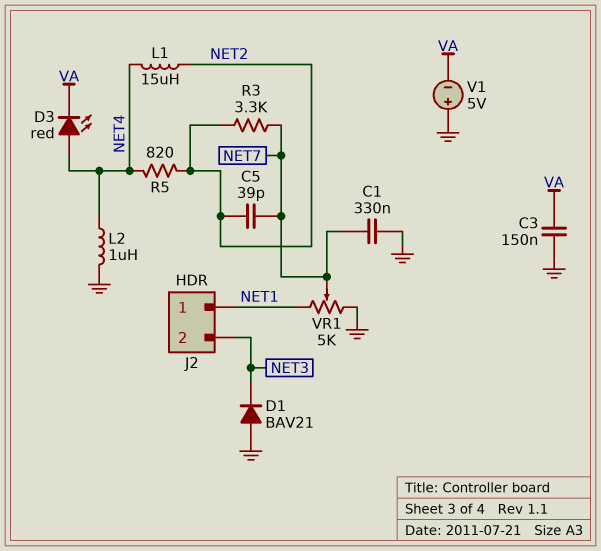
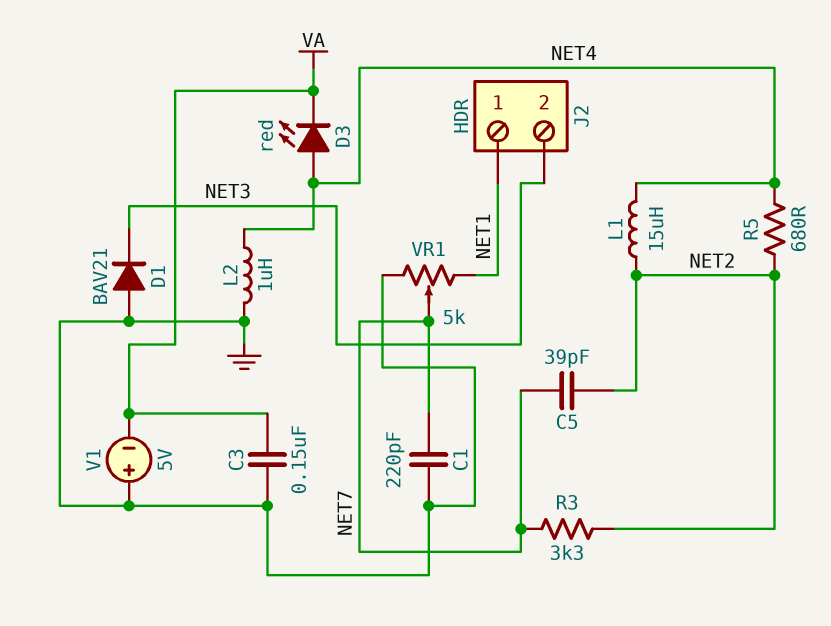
C1: 330nF (GND, NET7) -> 220pF (GND, NET7)
R5: 820 (NET2, NET4) -> 680 (NET2, NET4)

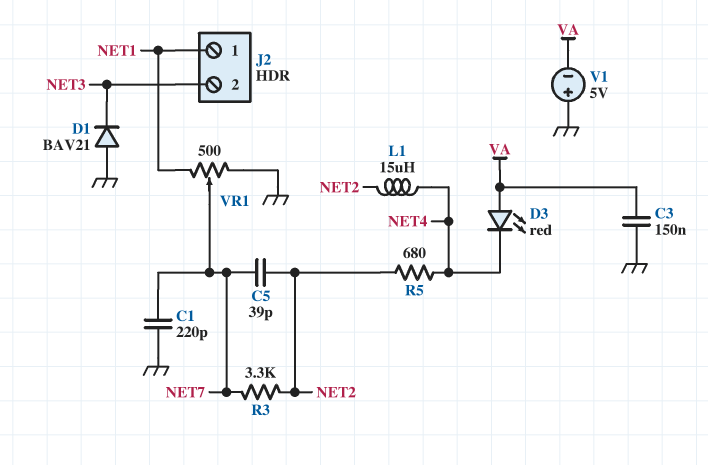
D3: LED red (A NET4, K VA) -> LED red (A VA, K NET4)
L2: 1uH (GND, NET4) -> none
VR1: 5k (GND, NET1, wiper NET7) -> 500 (GND, NET1, wiper NET7)

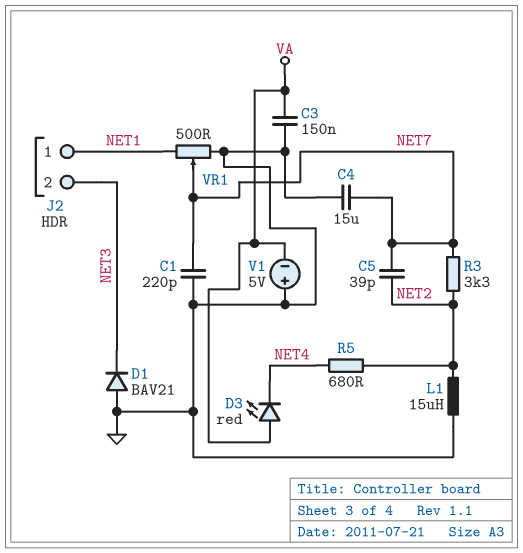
C4: none -> 15uF (GND, NET7)
L1: 15uH (NET2, NET4) -> 15uH (GND, NET2)

